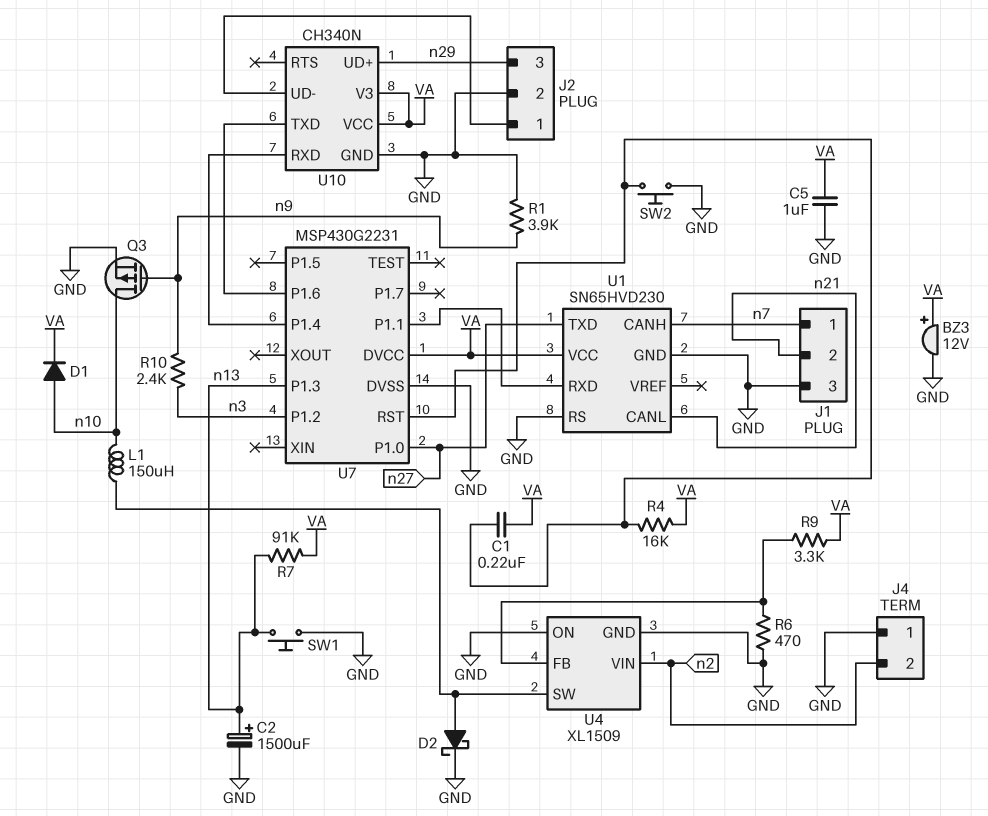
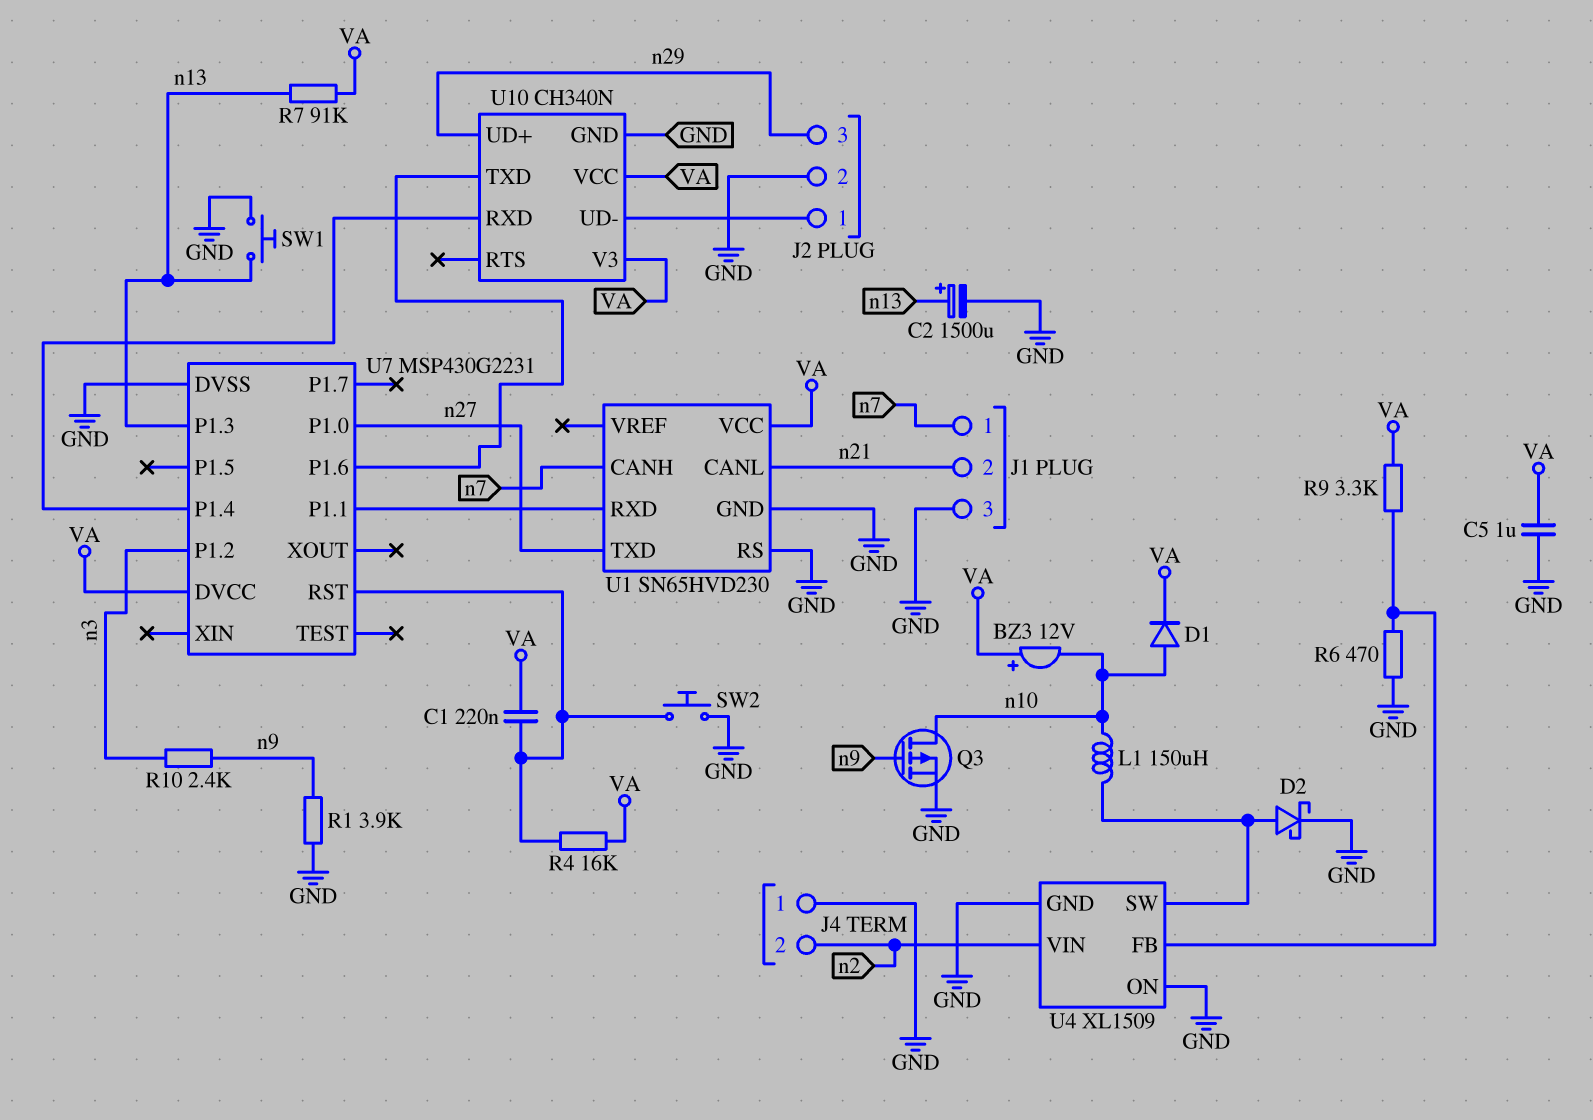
BZ3: buzzer 12V (plus VA, minus GND) -> buzzer 12V (plus VA, minus n10)

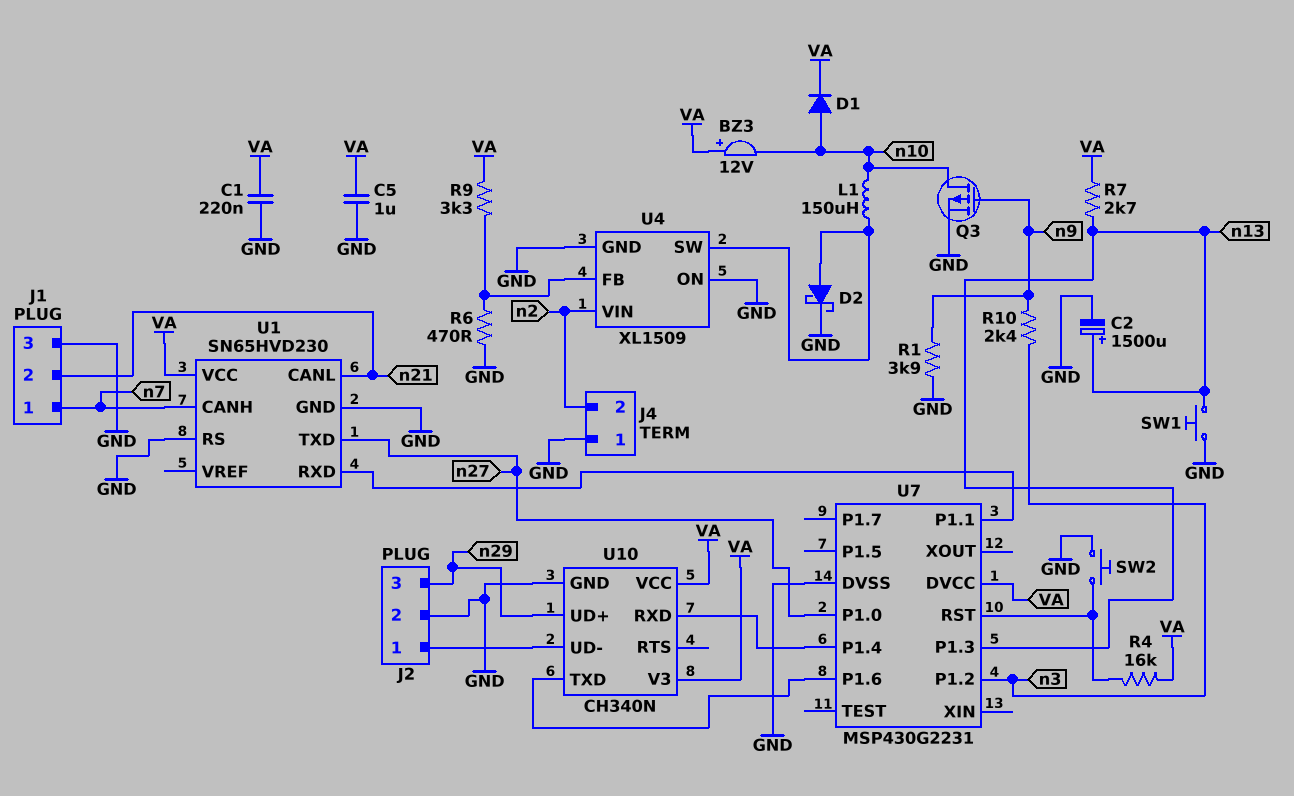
C1: 220nF (U7/RST, VA) -> 220nF (GND, VA)
R7: 91k (VA, n13) -> 2.7k (VA, n13)

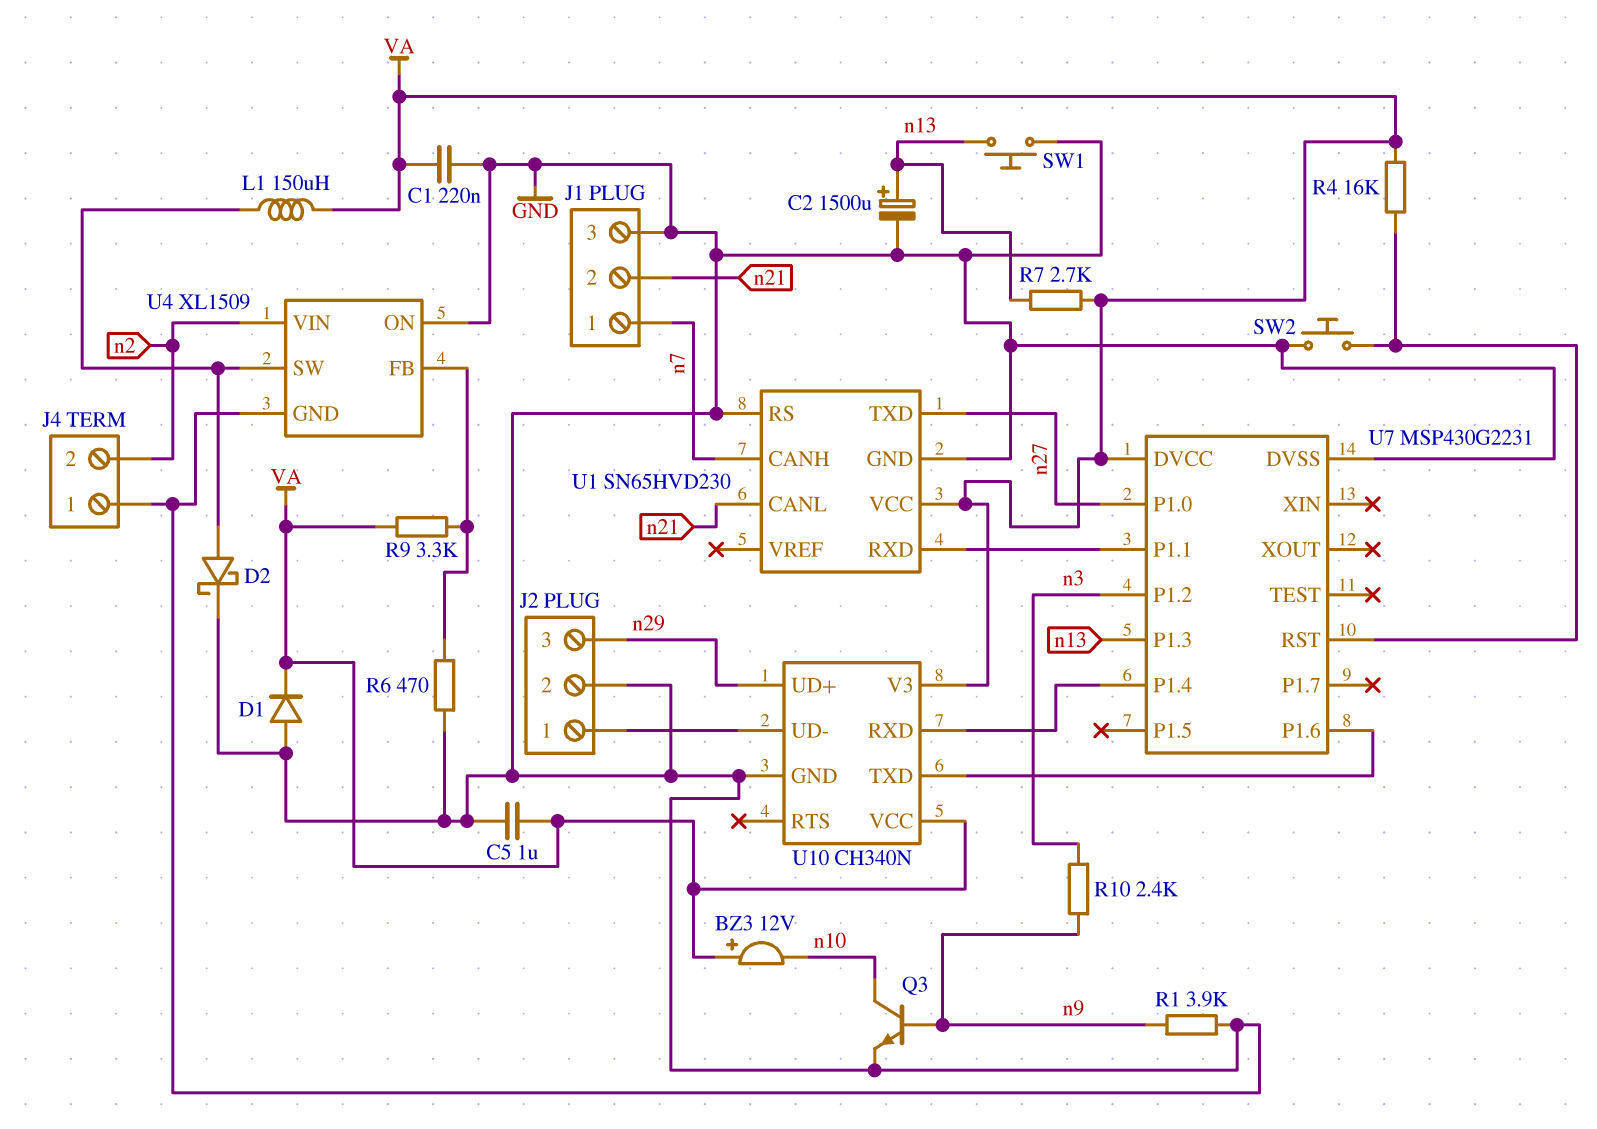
D1: diode (A n10, K VA) -> diode (A GND, K VA)
L1: 150uH (U4/SW, n10) -> 150uH (U4/SW, VA)
Q3: PMOS (G n9, D n10, S GND) -> NPN (B n9, C n10, E GND)

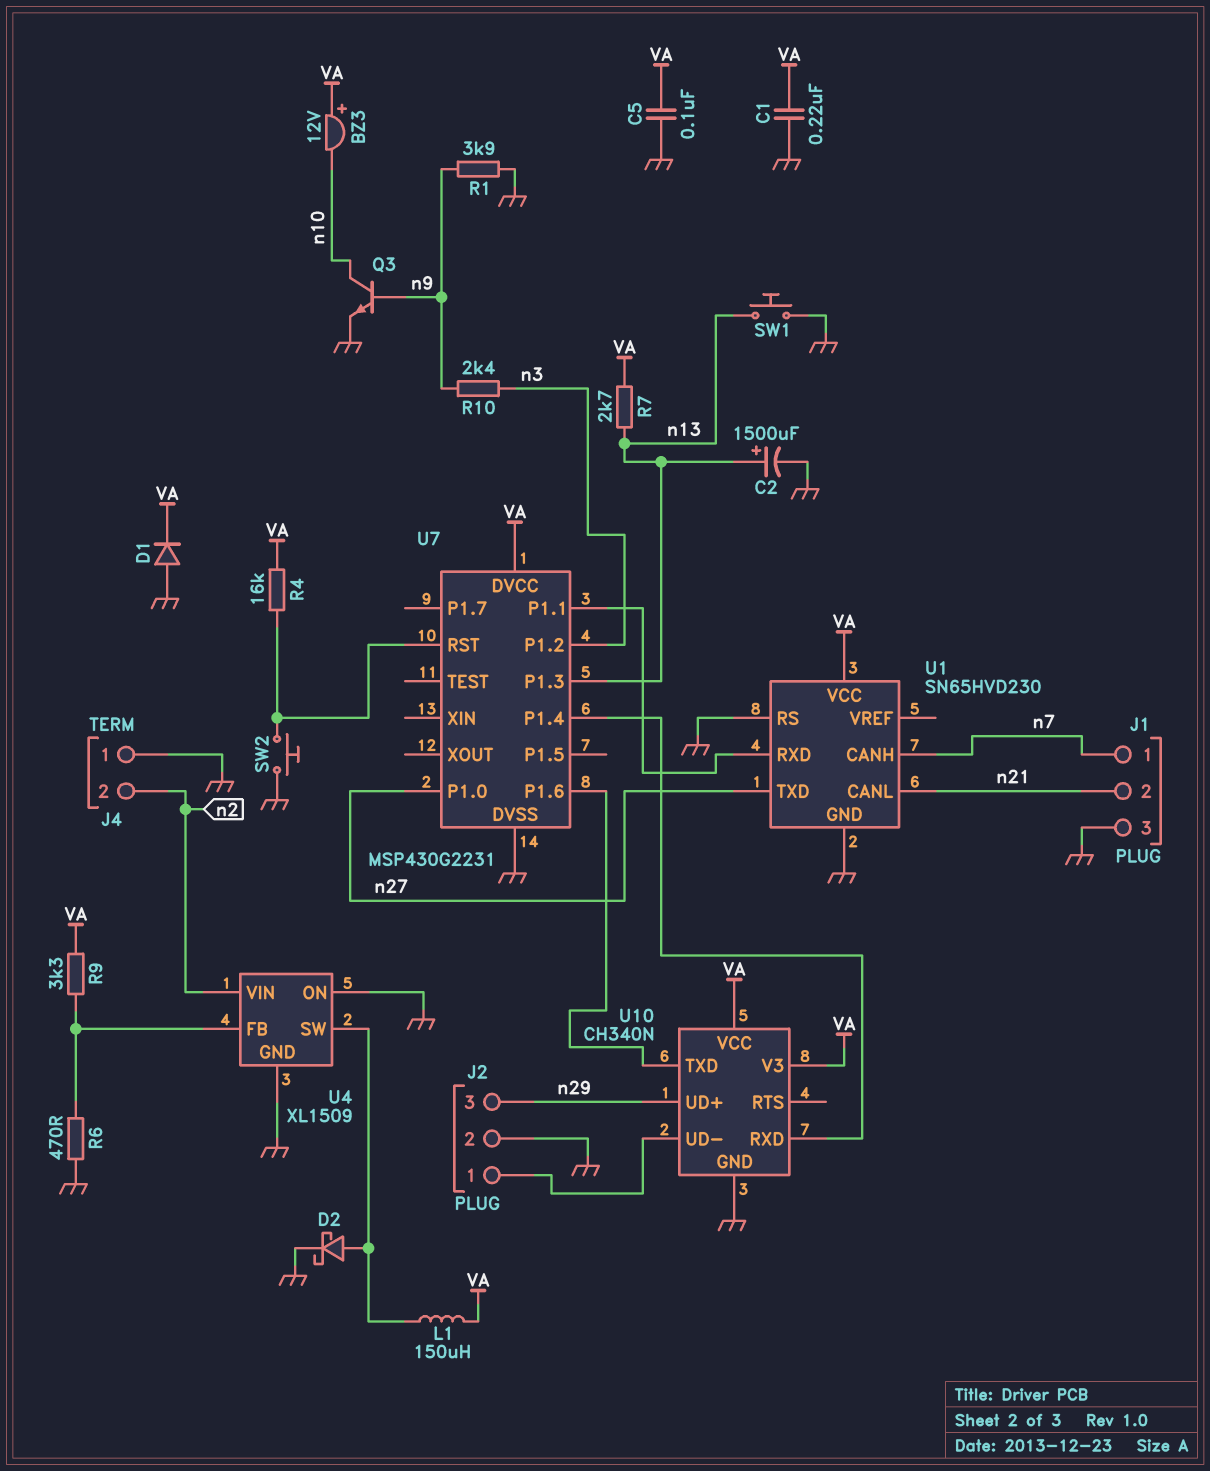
C5: 1uF (GND, VA) -> 100nF (GND, VA)

